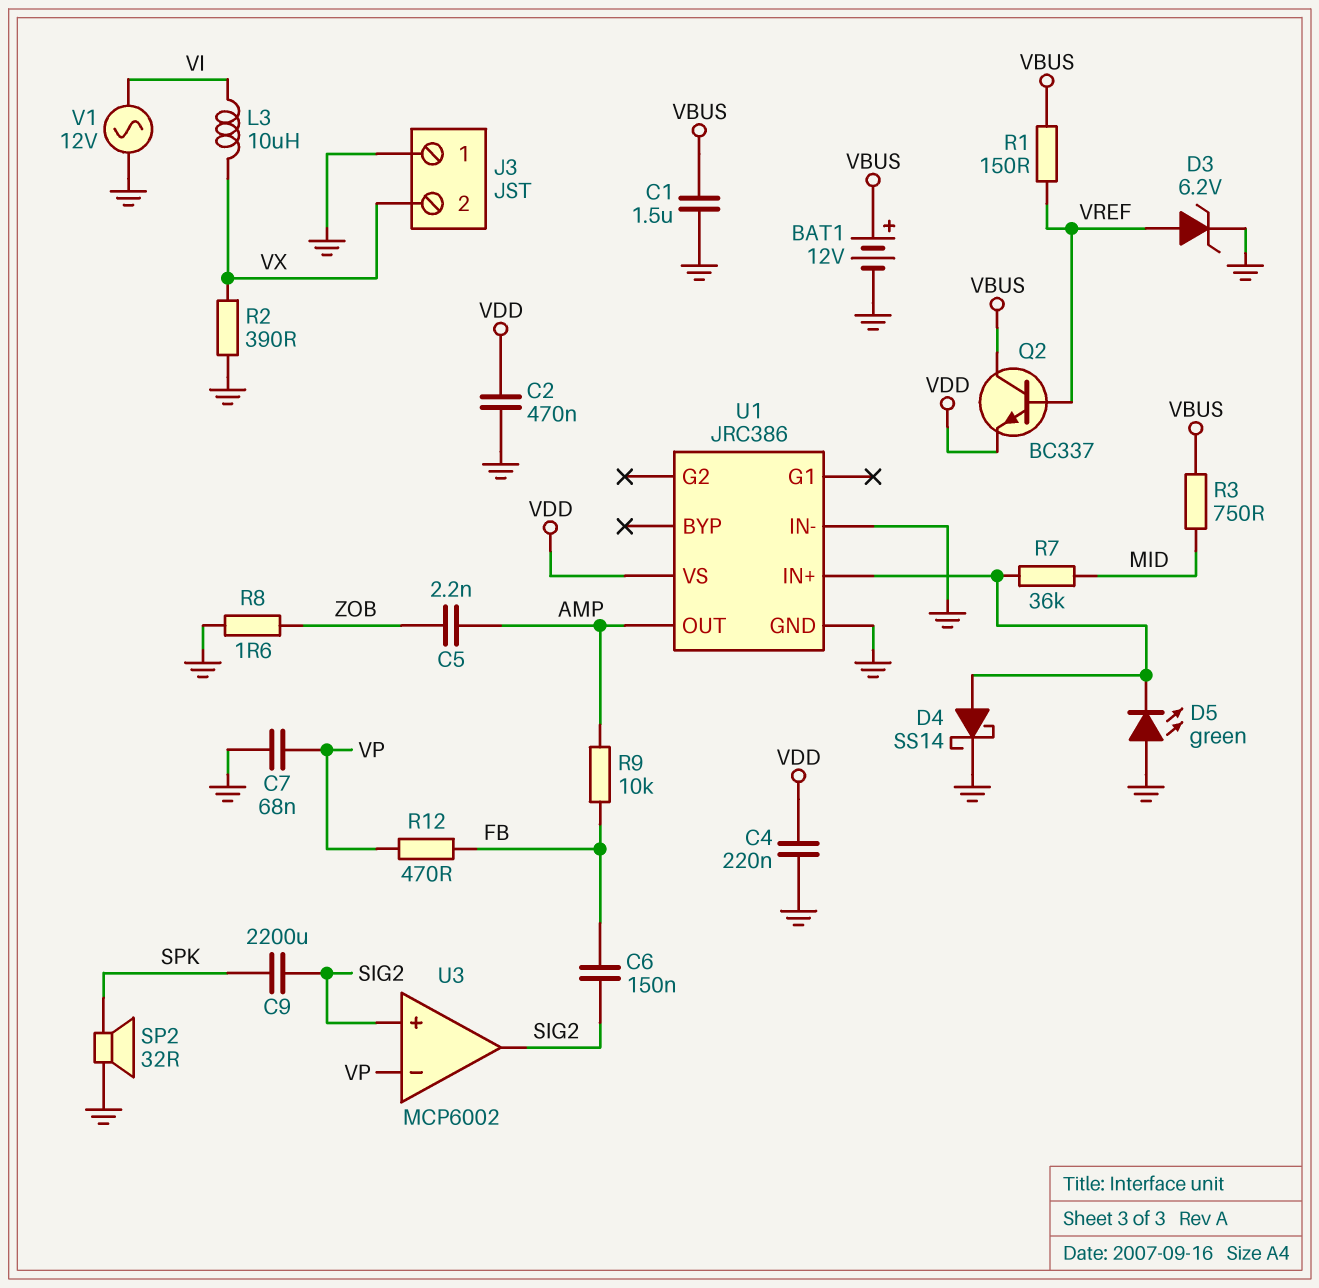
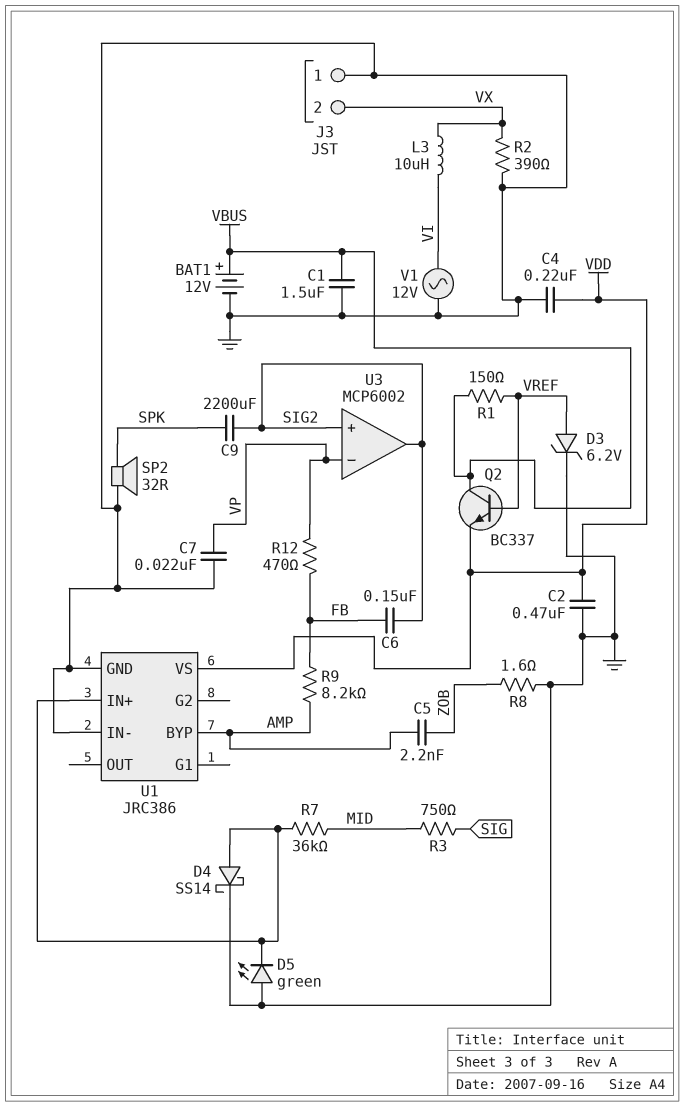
C7: 68nF (GND, VP) -> 22nF (GND, VP)
R3: 750 (MID, VBUS) -> 750 (MID, SIG)
R9: 10k (AMP, FB) -> 8.2k (AMP, FB)
U1 pin BYP: none -> AMP
U1 pin OUT: AMP -> none

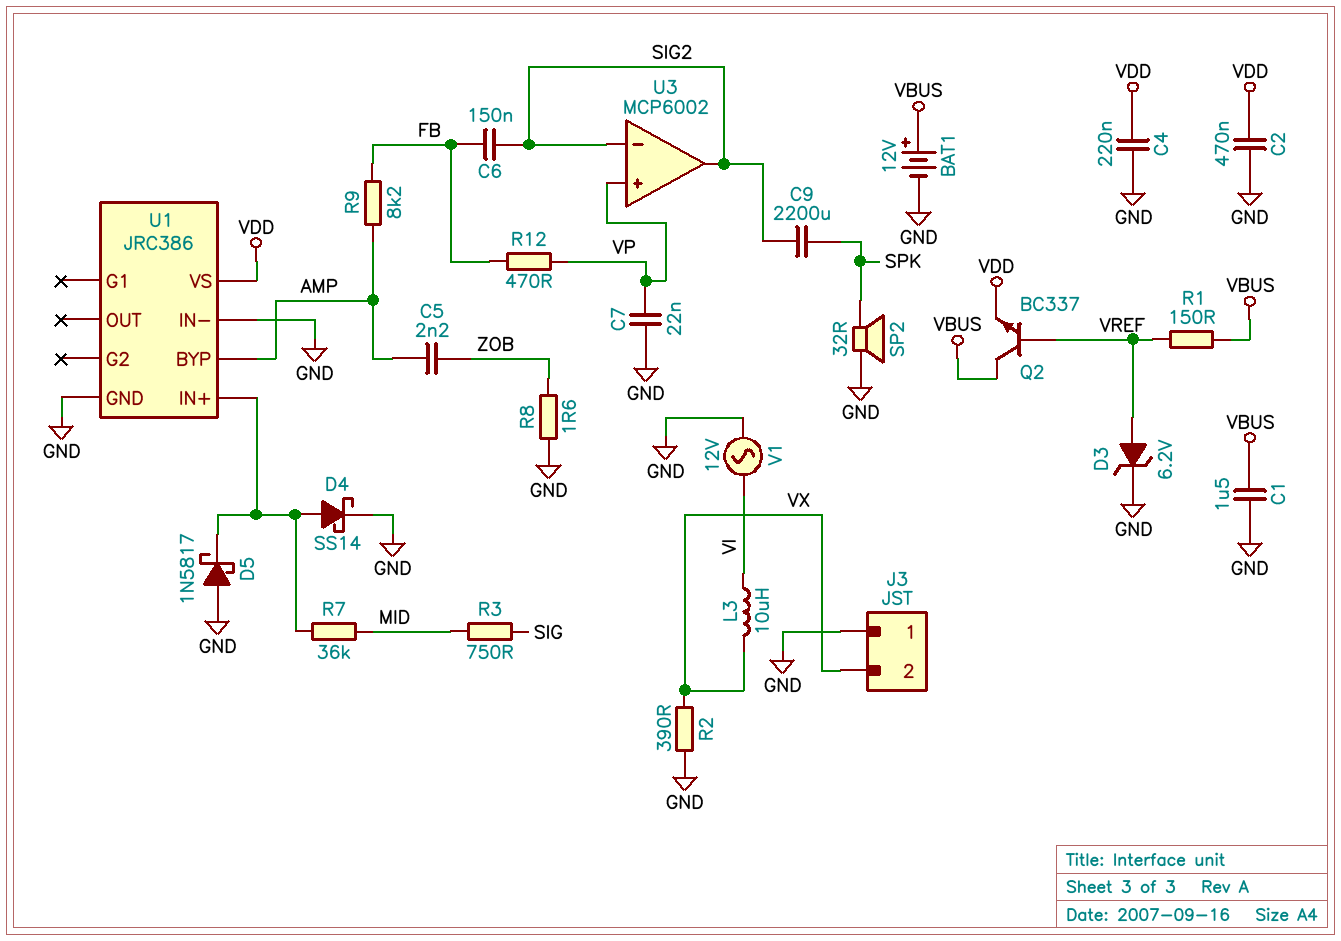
D5: LED green (A GND, K U1/IN+) -> schottky 1N5817 (A GND, K U1/IN+)
U3 pin in+: SIG2 -> VP
U3 pin in-: VP -> SIG2

